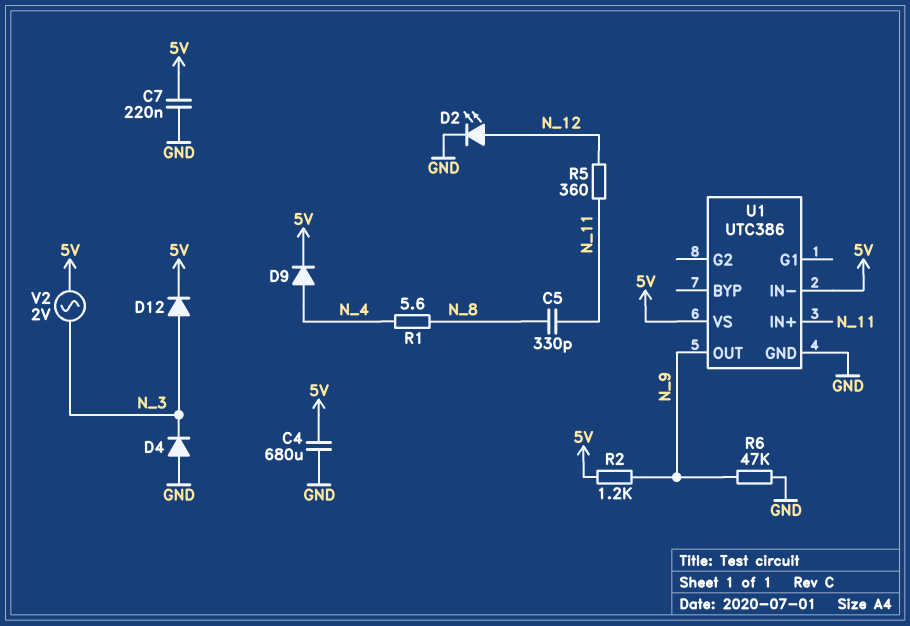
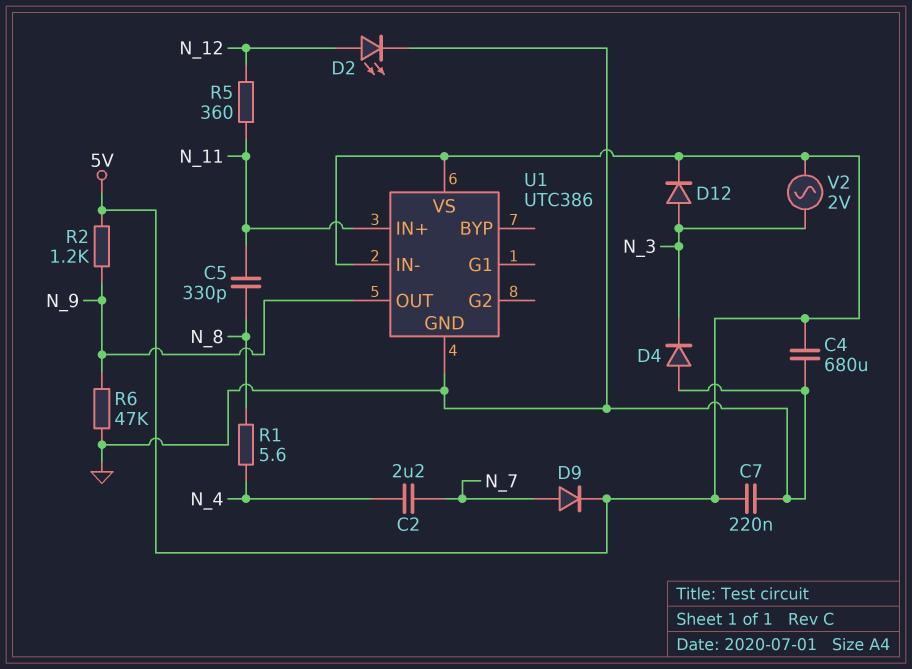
C2: none -> 2.2uF (N_4, N_7)
D9: diode (A N_4, K 5V) -> diode (A N_7, K 5V)

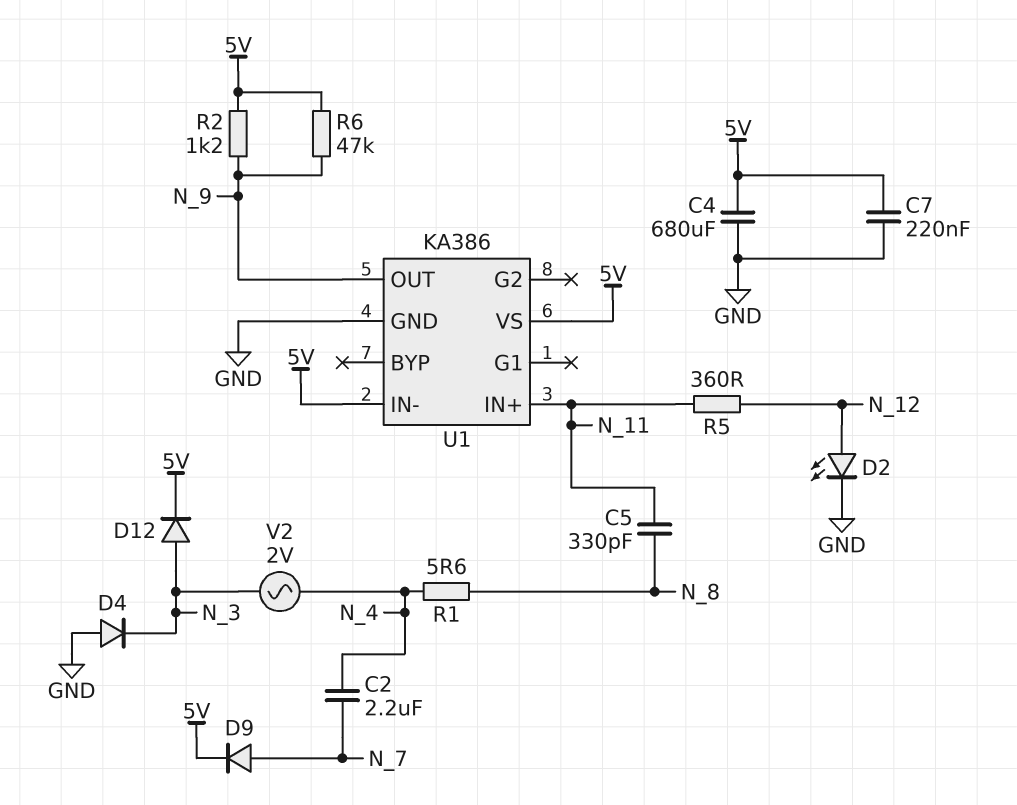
R6: 47k (GND, N_9) -> 47k (5V, N_9)
U1: UTC386 -> KA386
V2: AC 2V (5V, N_3) -> AC 2V (N_3, N_4)

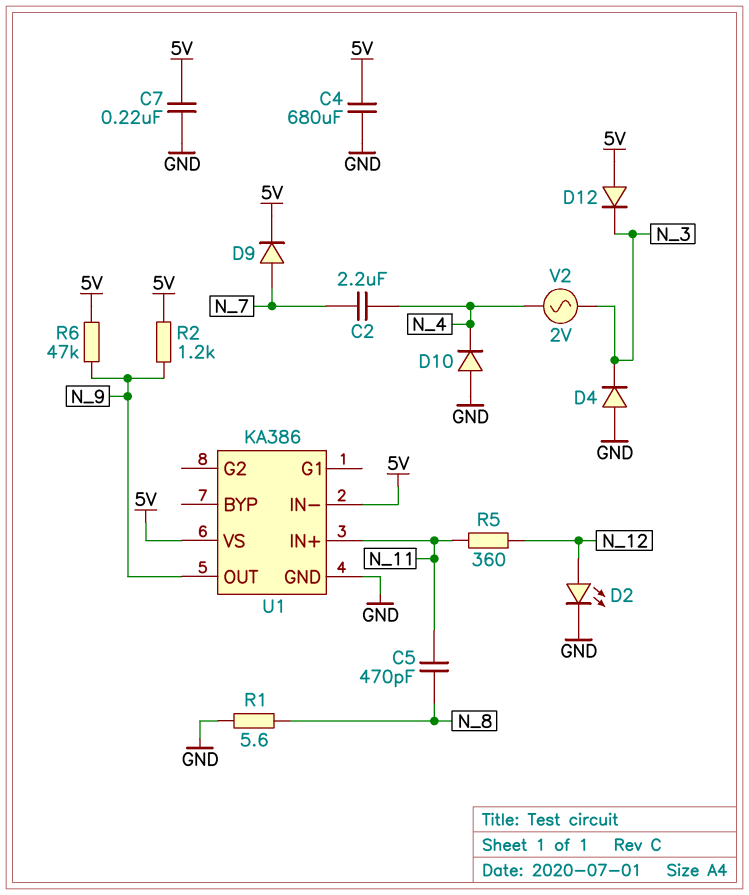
C5: 330pF (N_8, N_11) -> 470pF (N_8, N_11)
D10: none -> diode (A GND, K N_4)
D12: diode (A N_3, K 5V) -> diode (A 5V, K N_3)
R1: 5.6 (N_4, N_8) -> 5.6 (GND, N_8)

